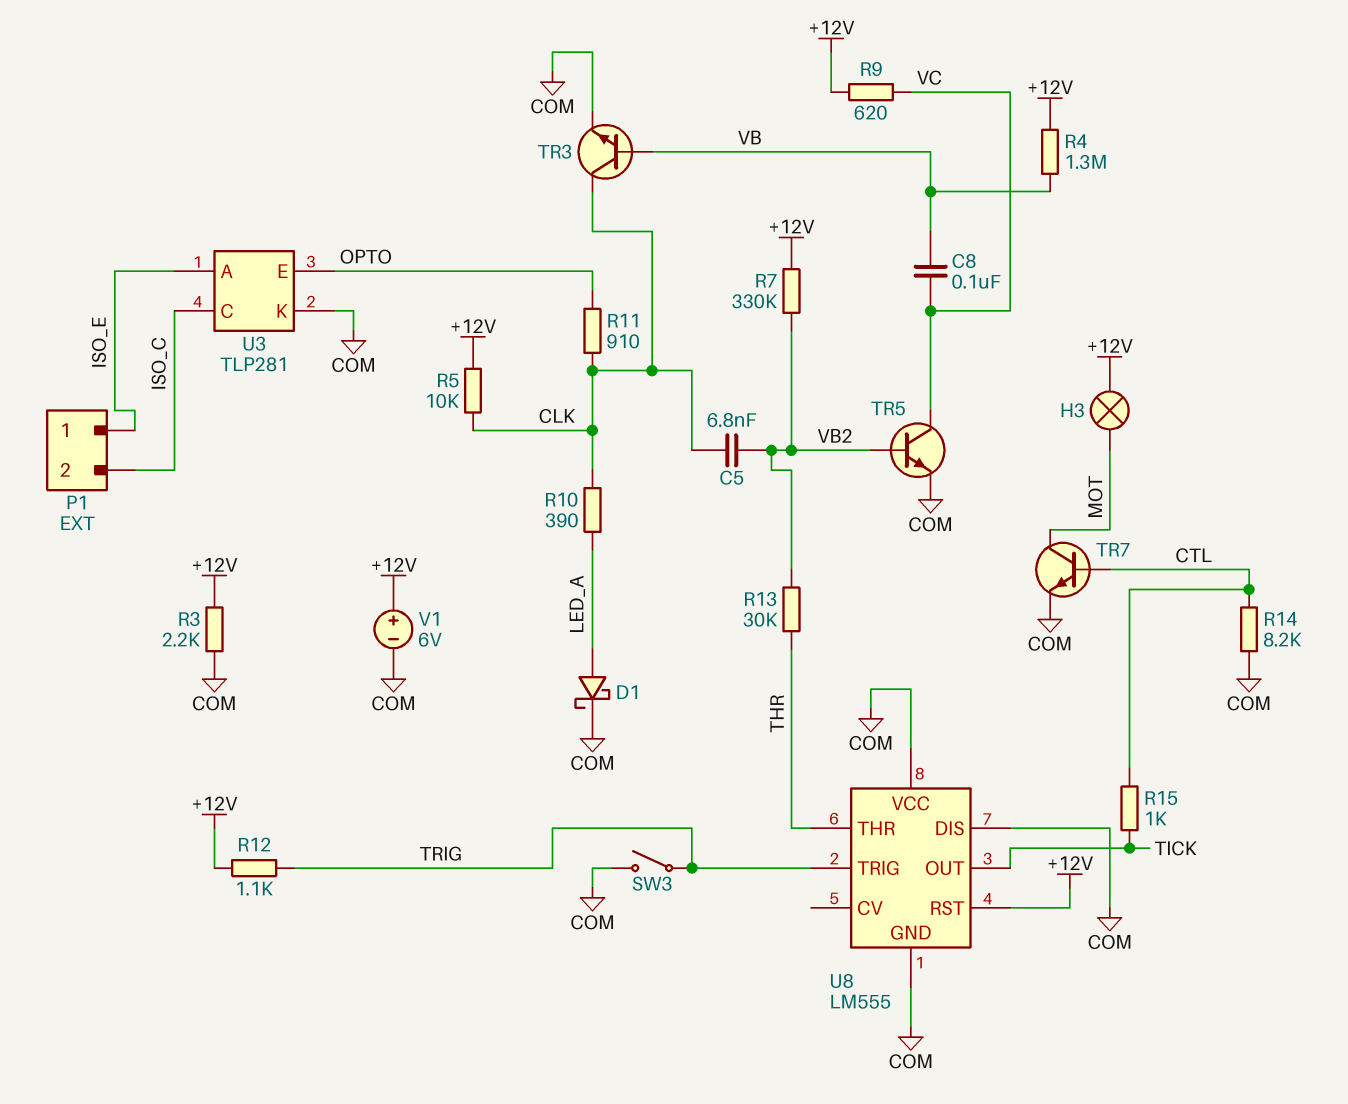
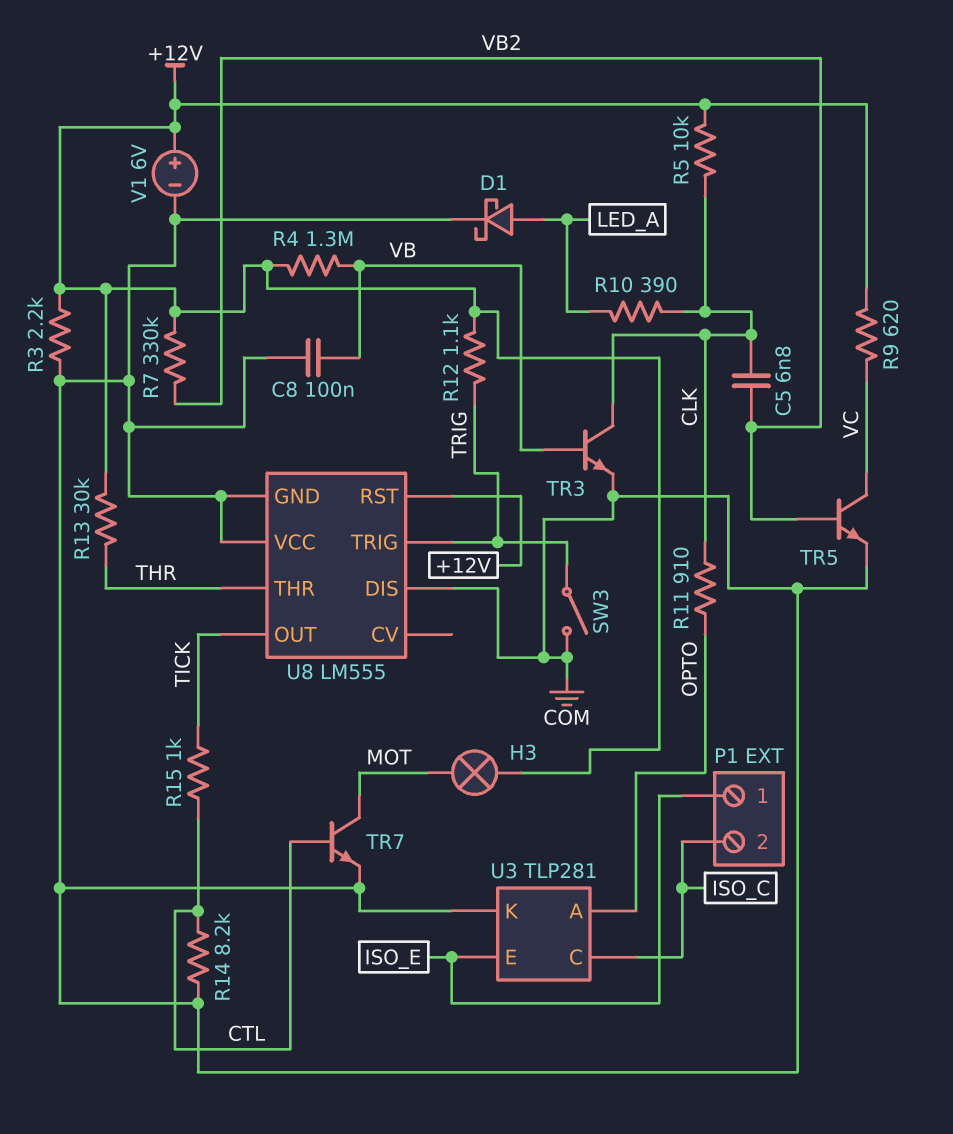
C8: 100nF (VB, VC) -> 100nF (COM, VB)
R13: 30k (THR, VB2) -> 30k (+12V, THR)
U3 pin A: ISO_E -> OPTO
U3 pin E: OPTO -> ISO_E

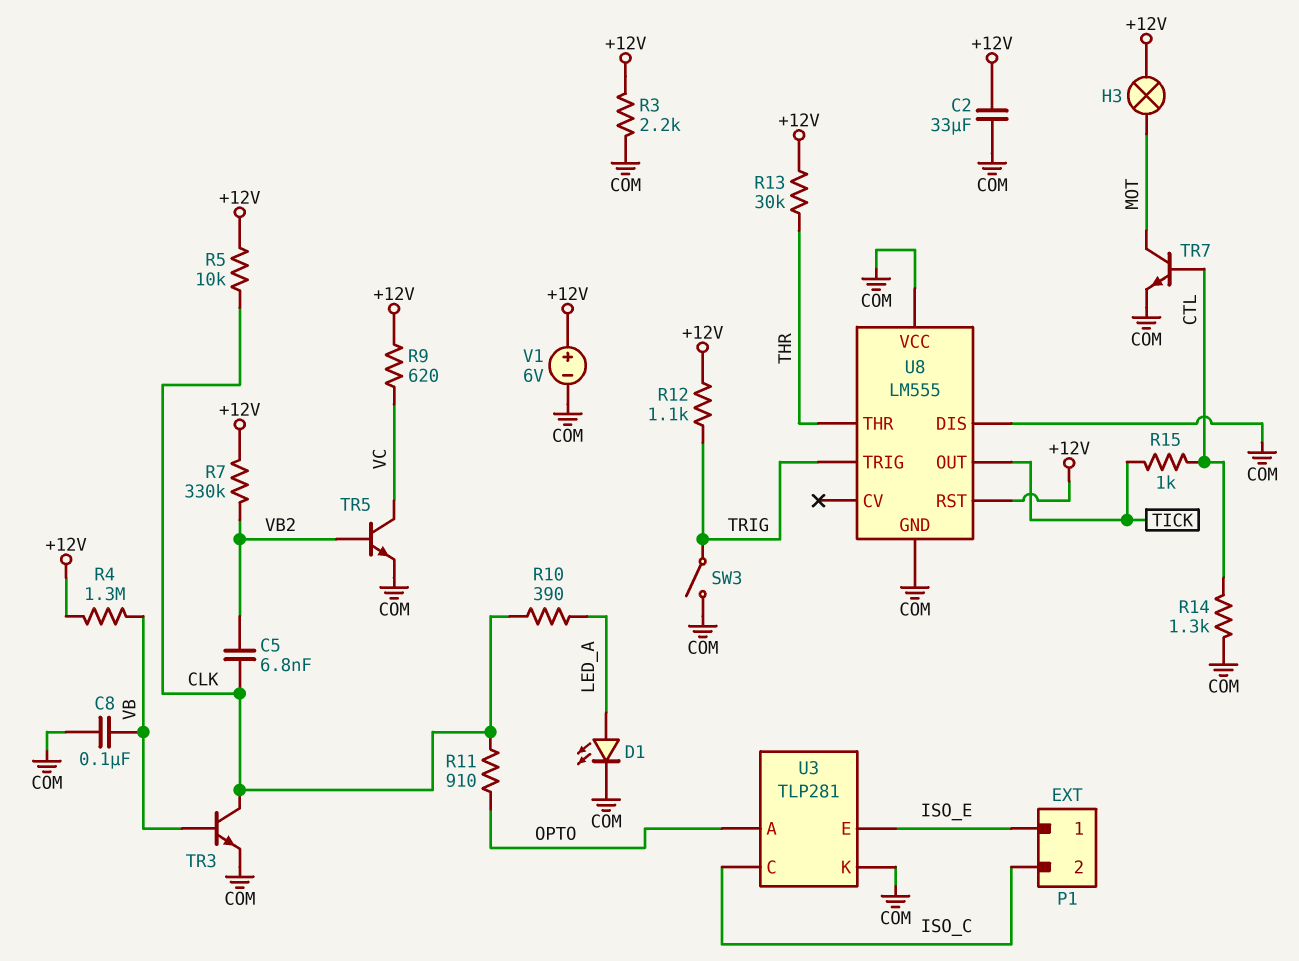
C2: none -> 33uF (+12V, COM)
D1: schottky (A LED_A, K COM) -> LED (A LED_A, K COM)
R14: 8.2k (COM, CTL) -> 1.3k (COM, CTL)

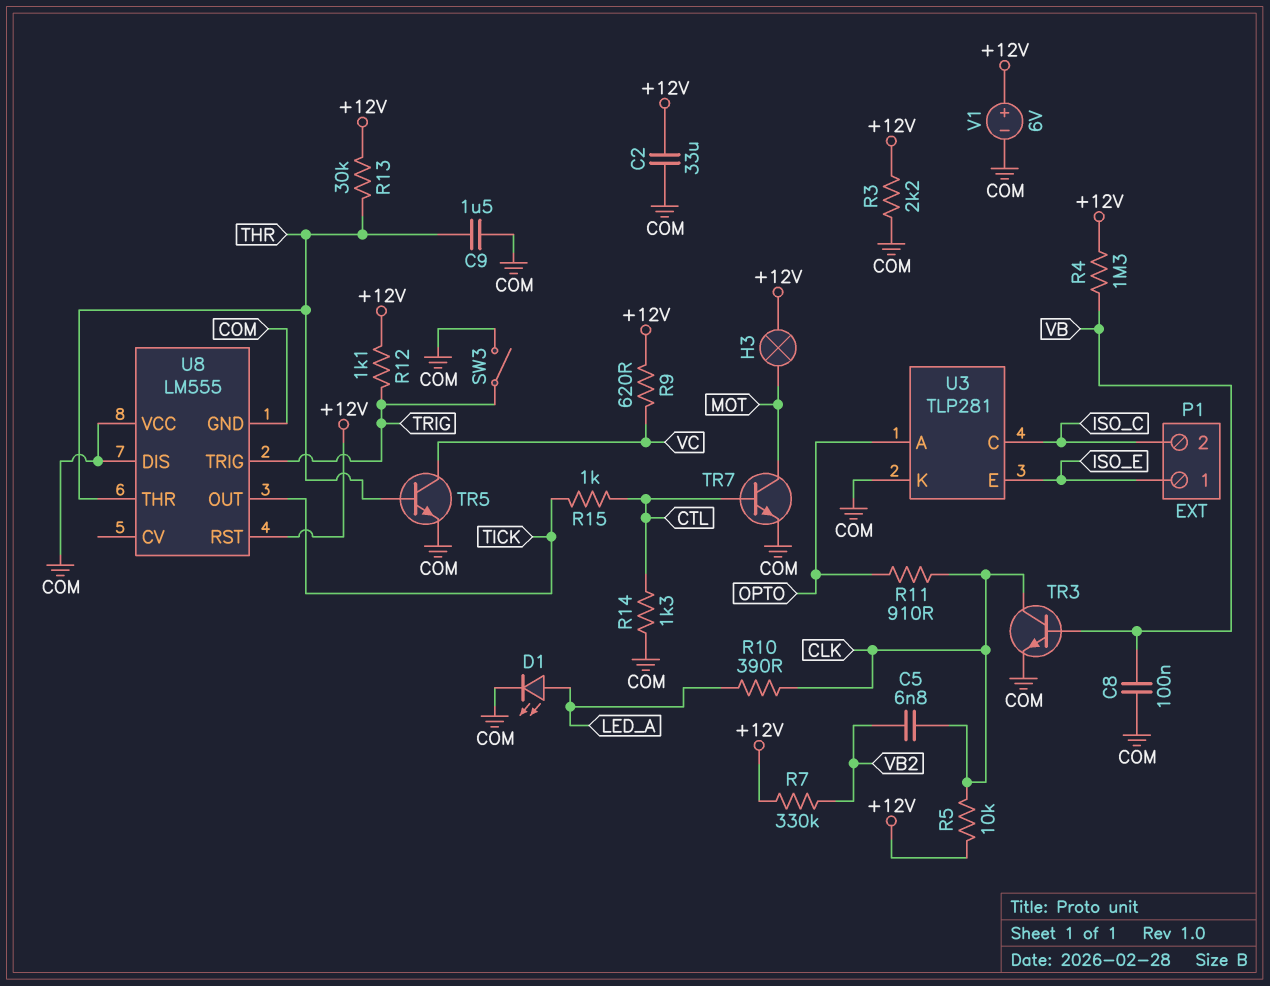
C9: none -> 1.5uF (COM, THR)
TR5: NPN (B VB2, C VC, E COM) -> NPN (B THR, C VC, E COM)

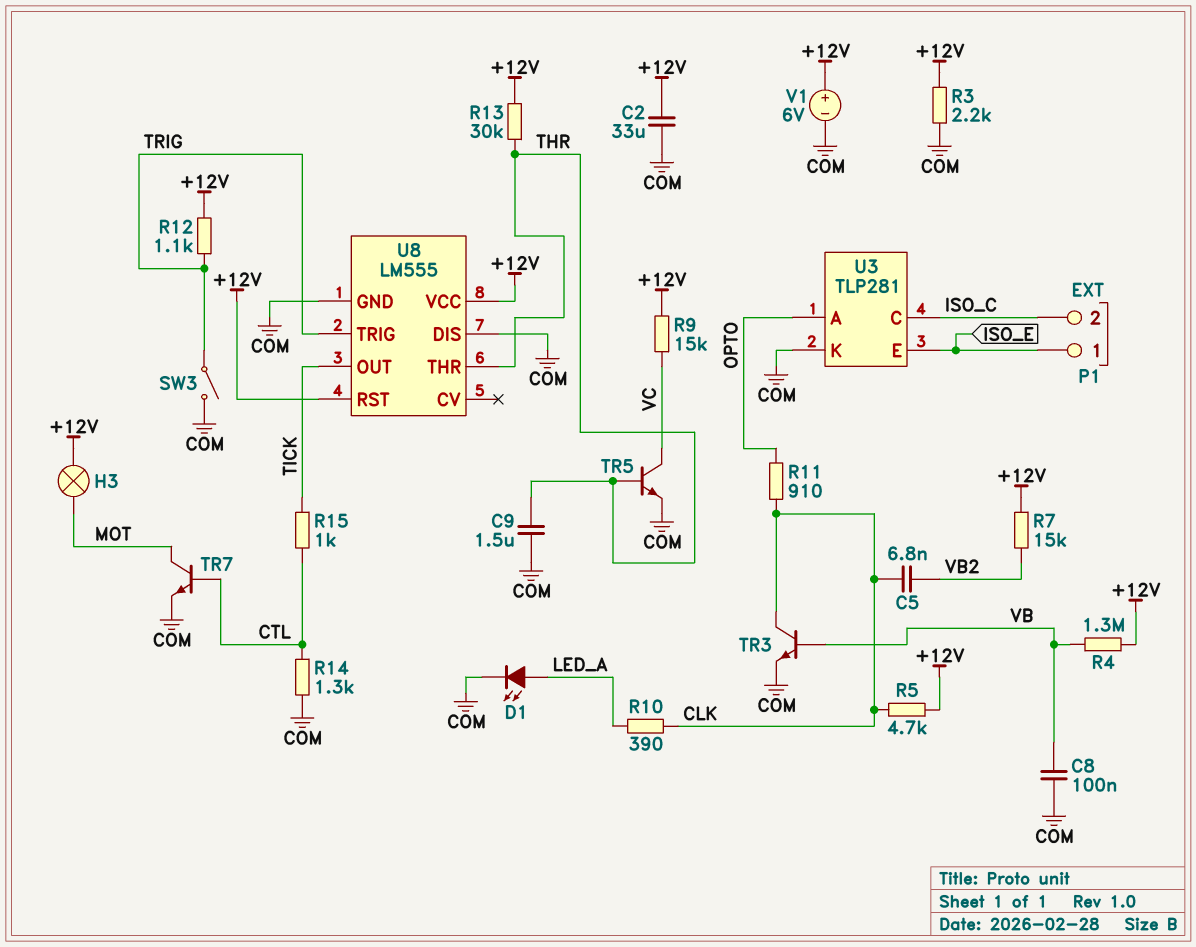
R5: 10k (+12V, CLK) -> 4.7k (+12V, CLK)
R7: 330k (+12V, VB2) -> 15k (+12V, VB2)
R9: 620 (+12V, VC) -> 15k (+12V, VC)
U8 pin VCC: COM -> +12V

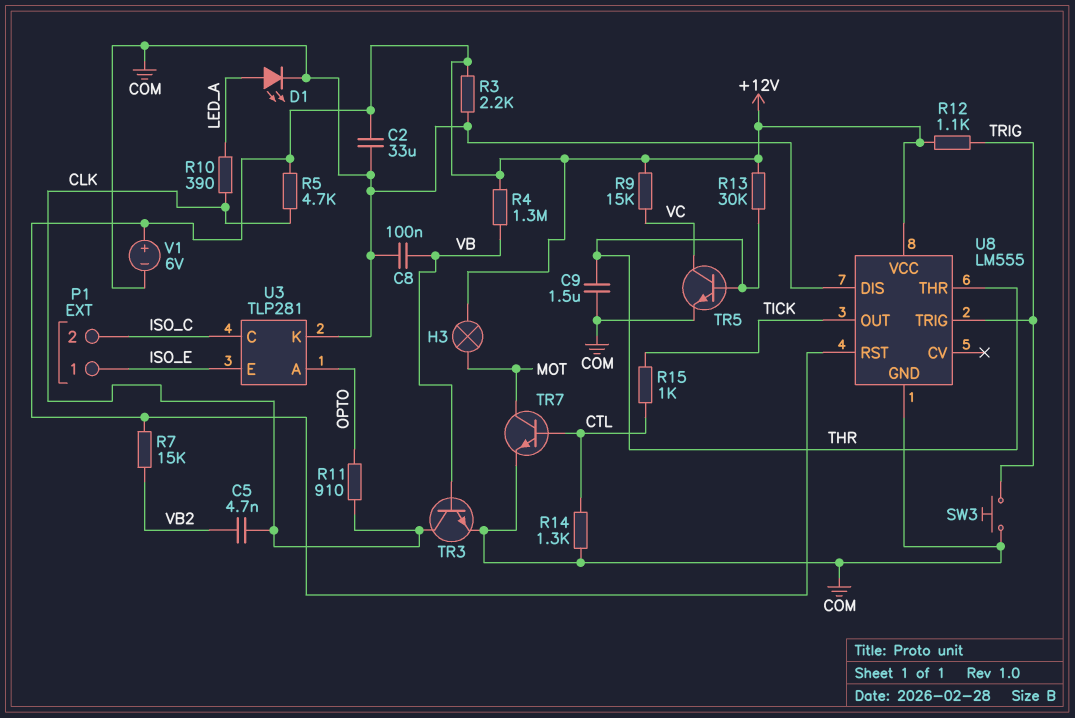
C5: 6.8nF (CLK, VB2) -> 4.7nF (CLK, VB2)
SW3: switch (COM, TRIG) -> button (COM, TRIG)

